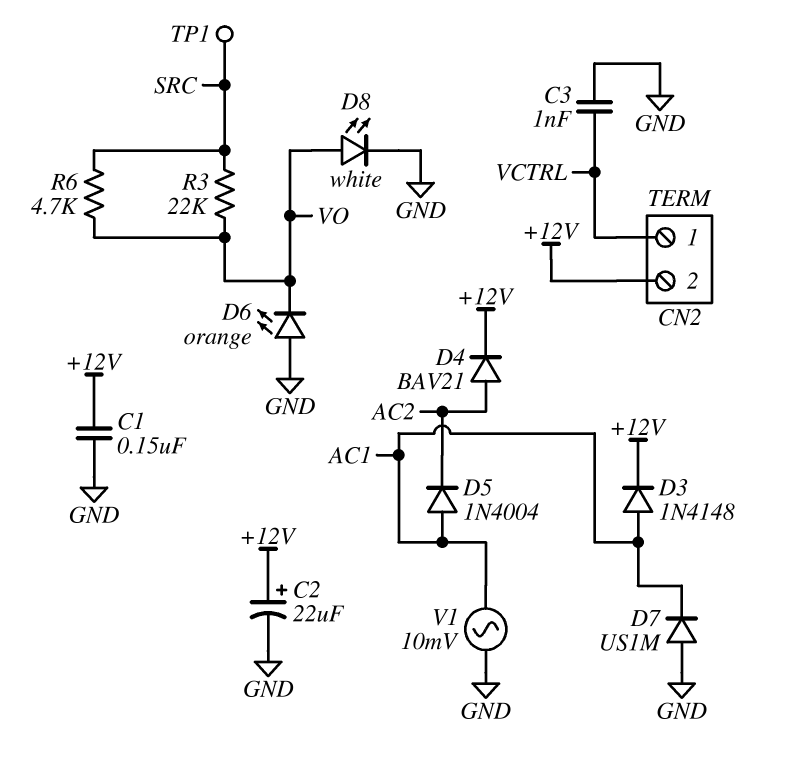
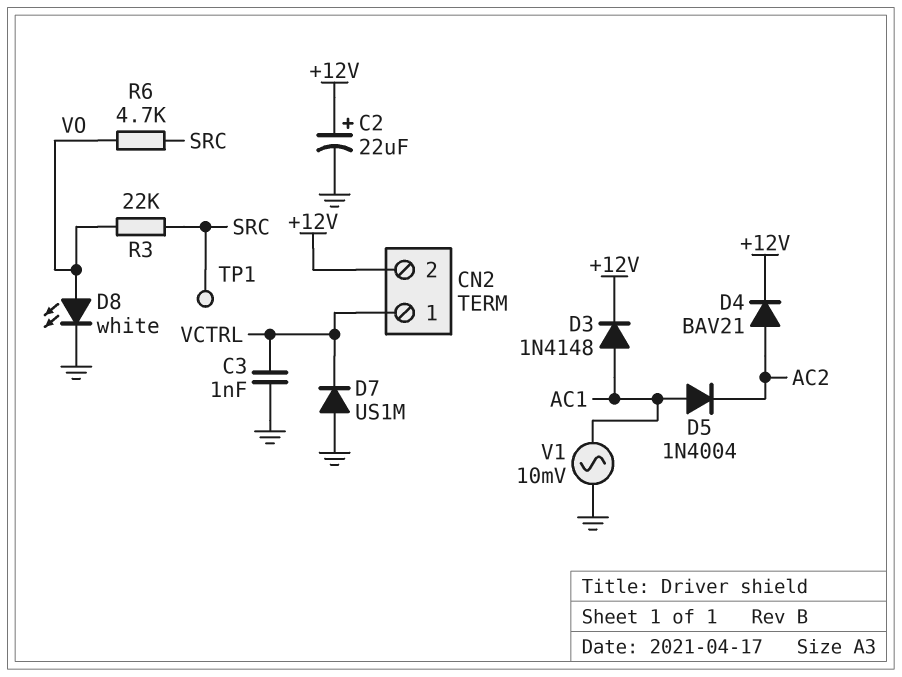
C1: 150nF (+12V, GND) -> none
D6: LED orange (A GND, K VO) -> none
D7: diode US1M (A GND, K AC1) -> diode US1M (A GND, K VCTRL)

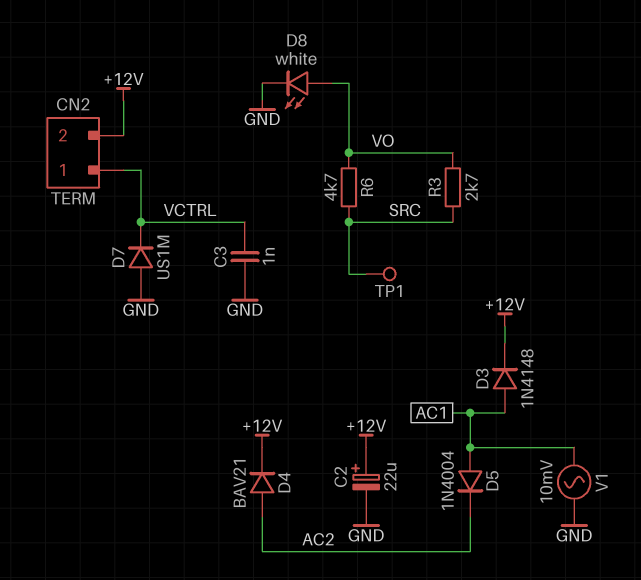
R3: 22k (SRC, VO) -> 2.7k (SRC, VO)

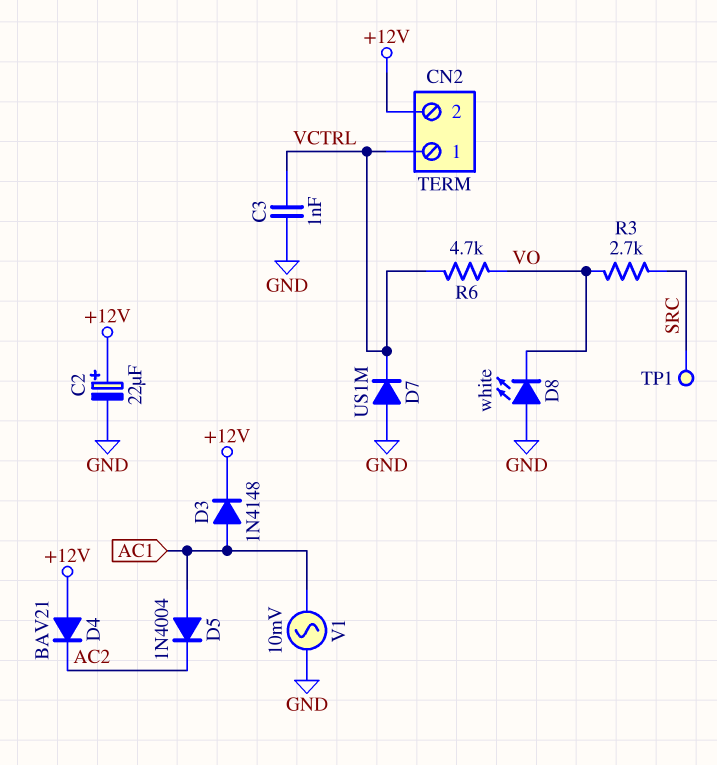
D4: diode BAV21 (A AC2, K +12V) -> diode BAV21 (A +12V, K AC2)
D8: LED white (A VO, K GND) -> LED white (A GND, K VO)
R6: 4.7k (SRC, VO) -> 4.7k (VCTRL, VO)

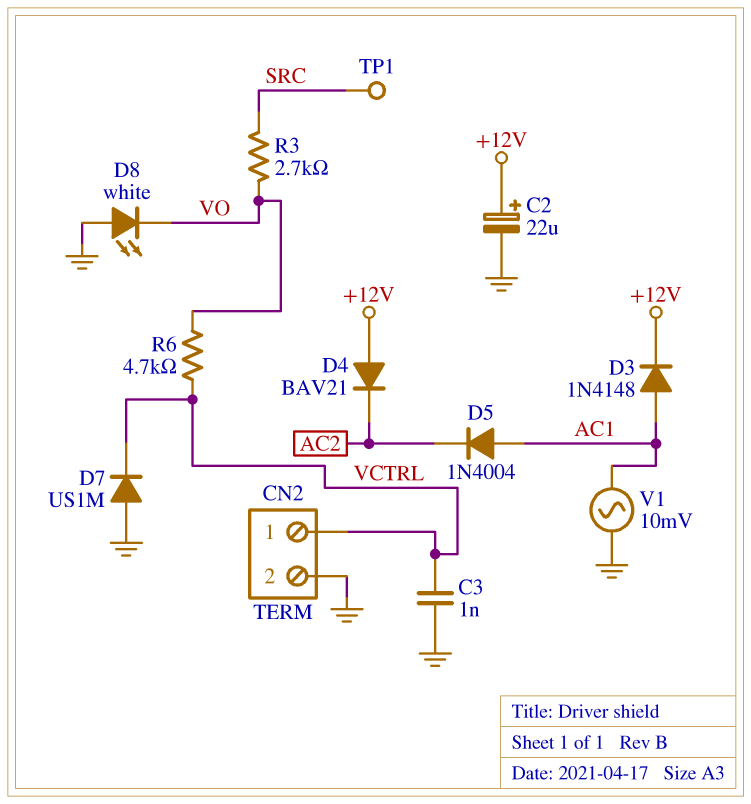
CN2 pin 2: +12V -> GND

